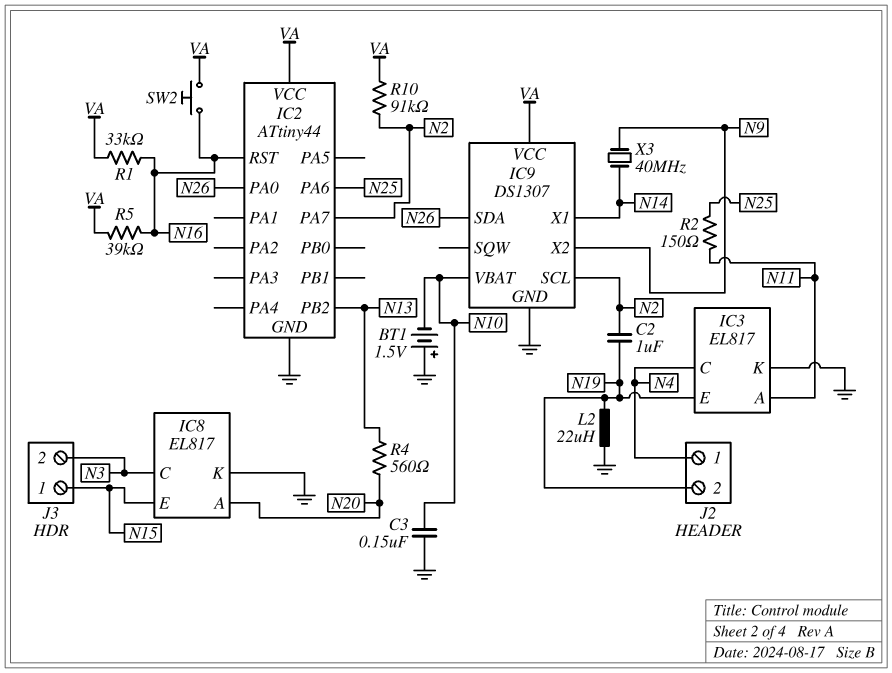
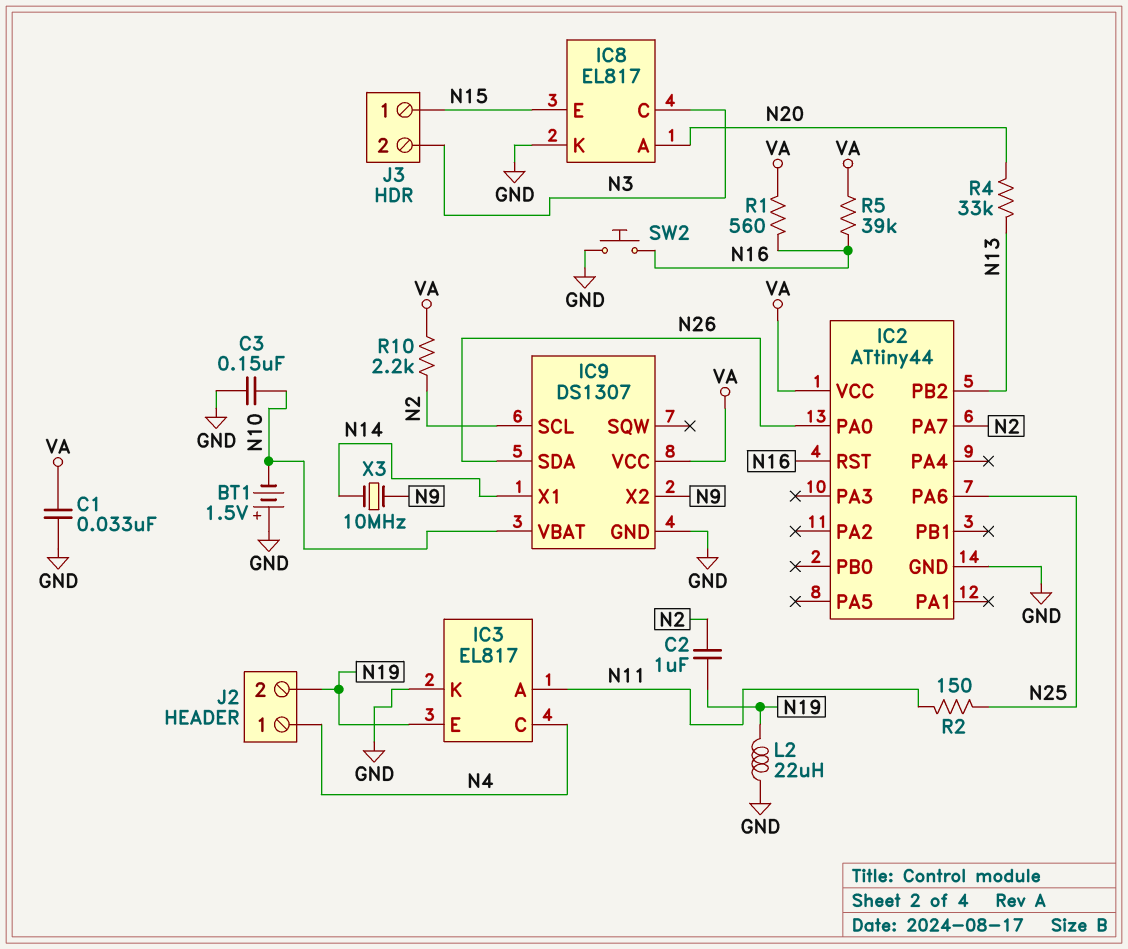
C1: none -> 33nF (GND, VA)
R1: 33k (N16, VA) -> 560 (N16, VA)
R4: 560 (N13, N20) -> 33k (N13, N20)
R10: 91k (N2, VA) -> 2.2k (N2, VA)
SW2: button (N16, VA) -> button (GND, N16)
X3: 40MHz (N9, N14) -> 10MHz (N9, N14)

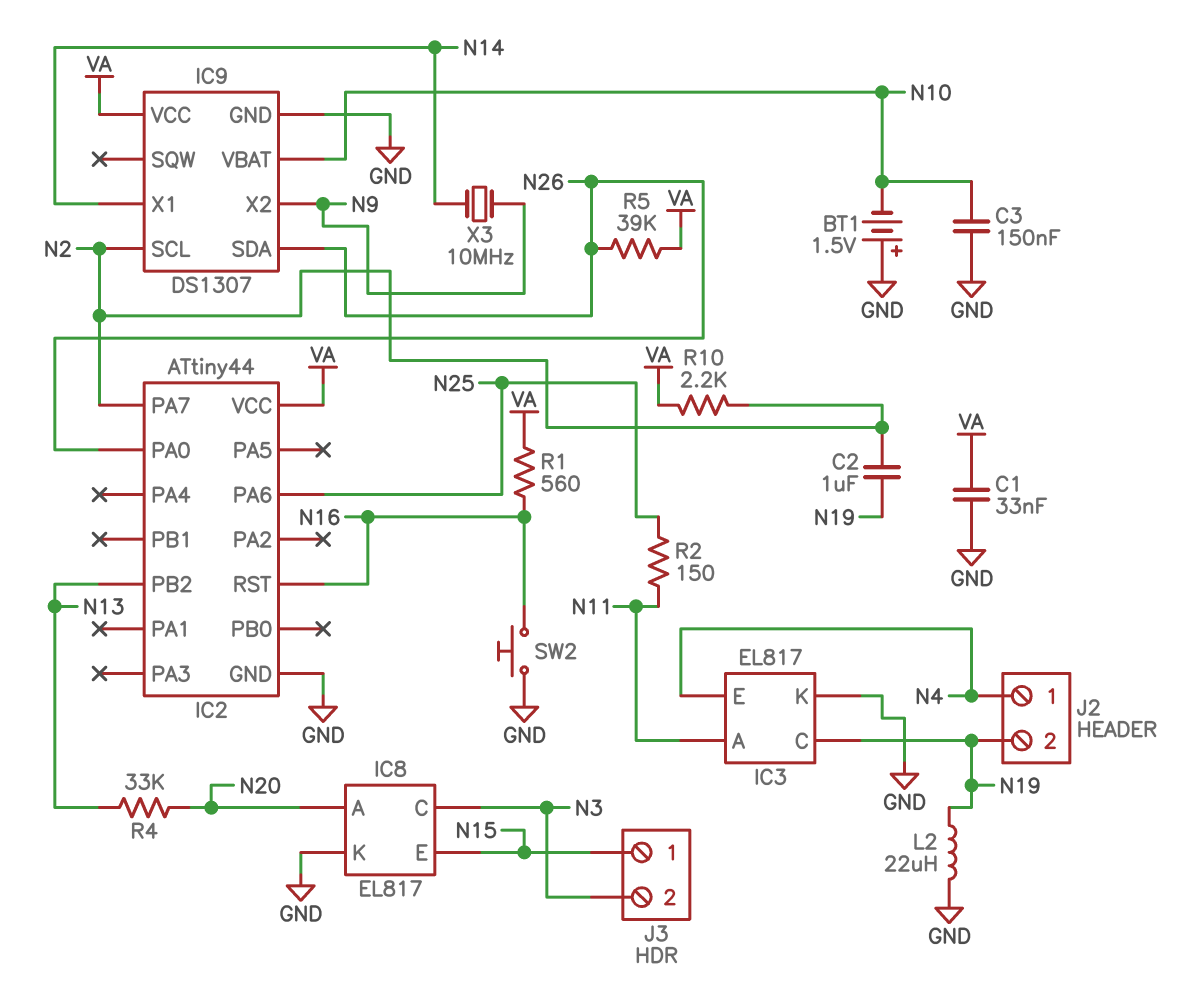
IC3 pin C: N4 -> N19
IC3 pin E: N19 -> N4
R5: 39k (N16, VA) -> 39k (N26, VA)

